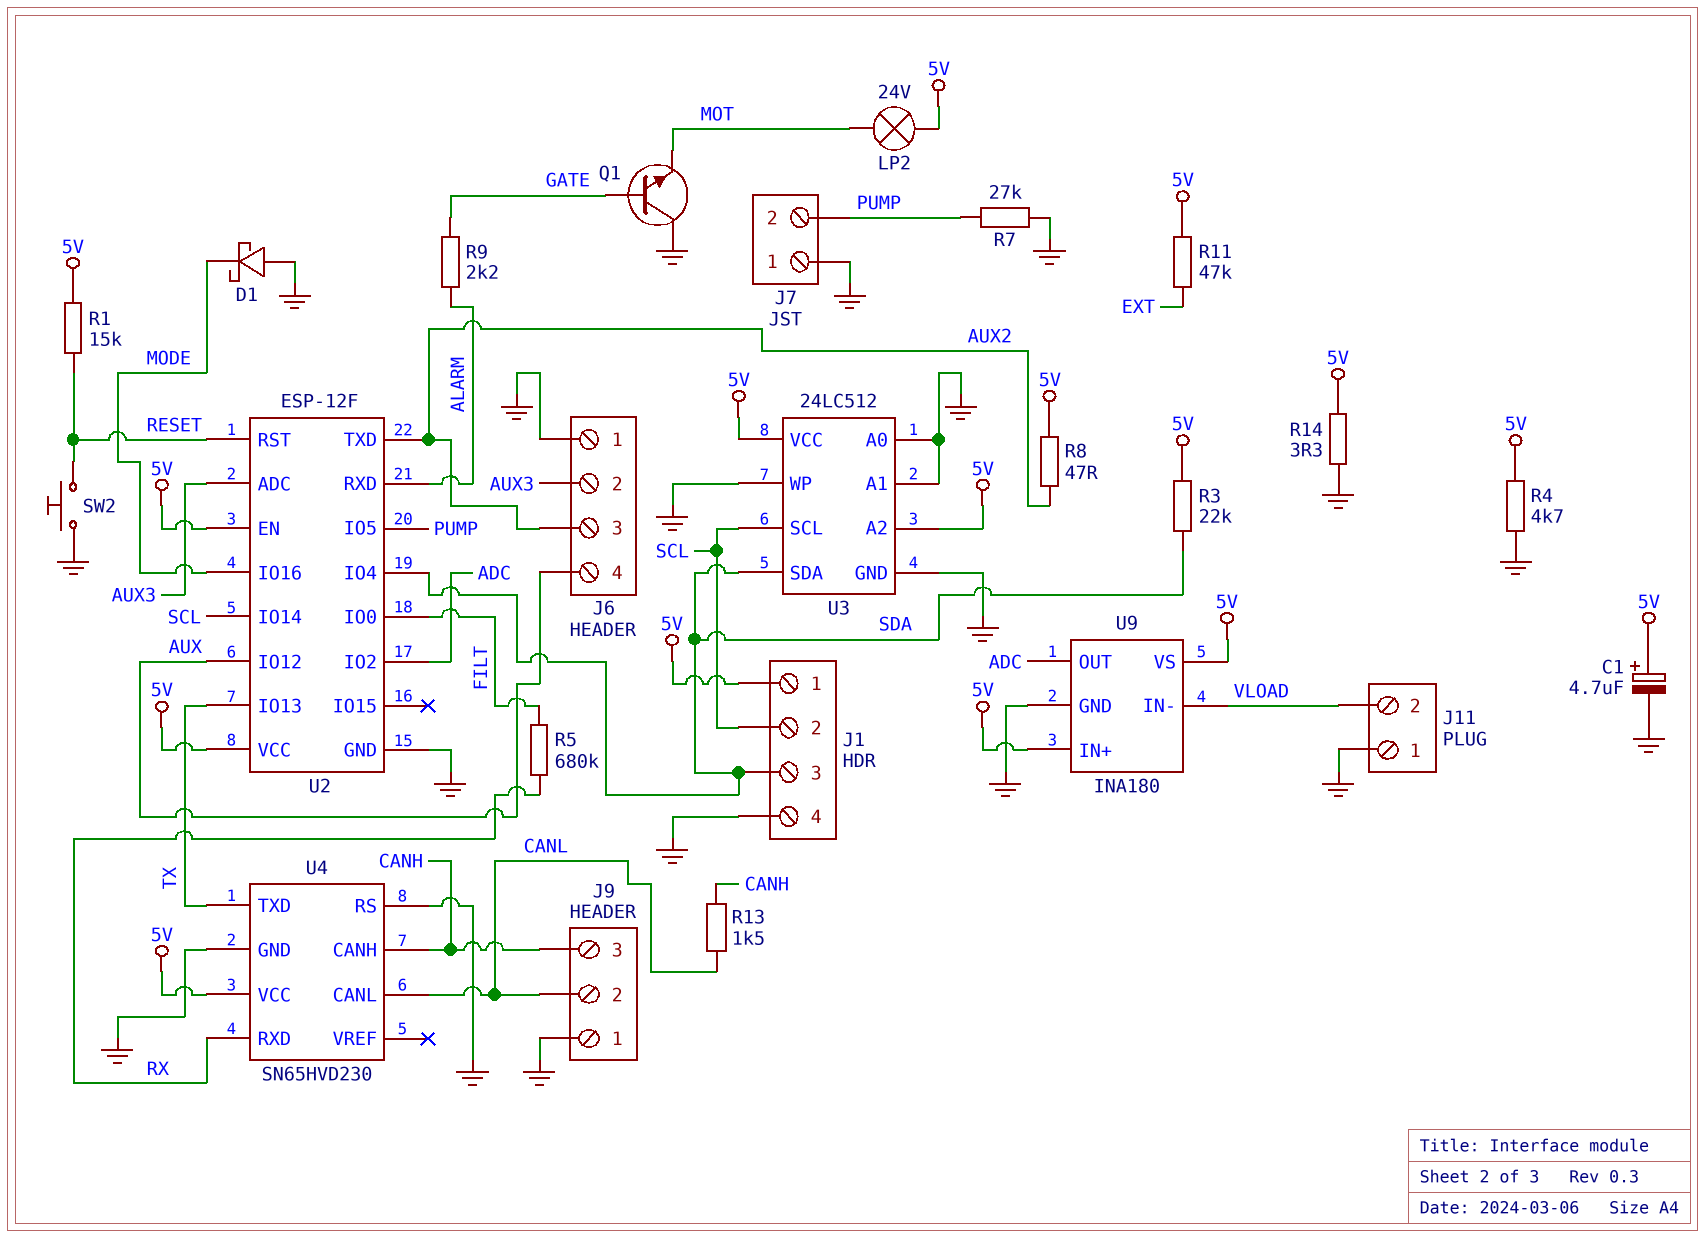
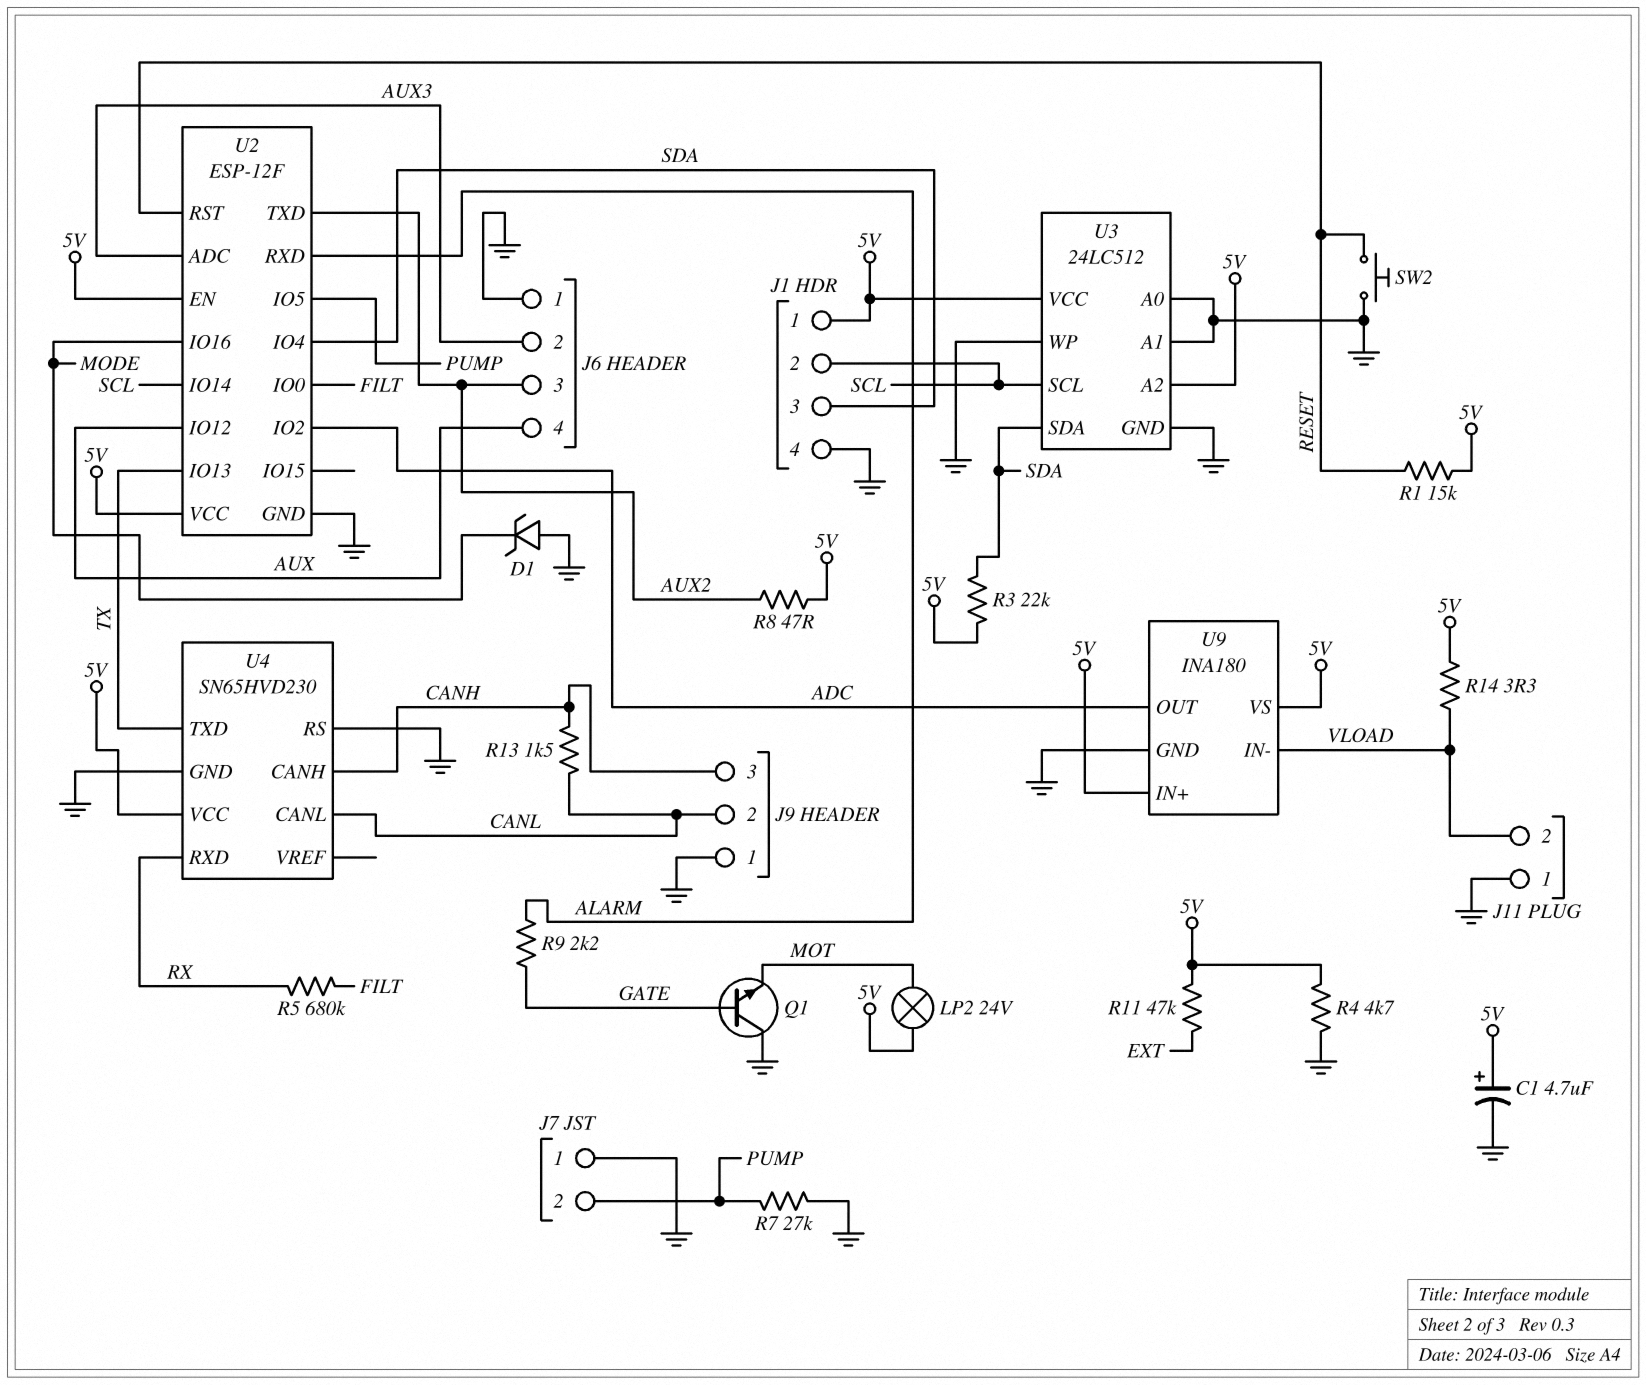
D1: schottky (A GND, K MODE) -> zener (A GND, K MODE)
R14: 3.3 (5V, GND) -> 3.3 (5V, VLOAD)

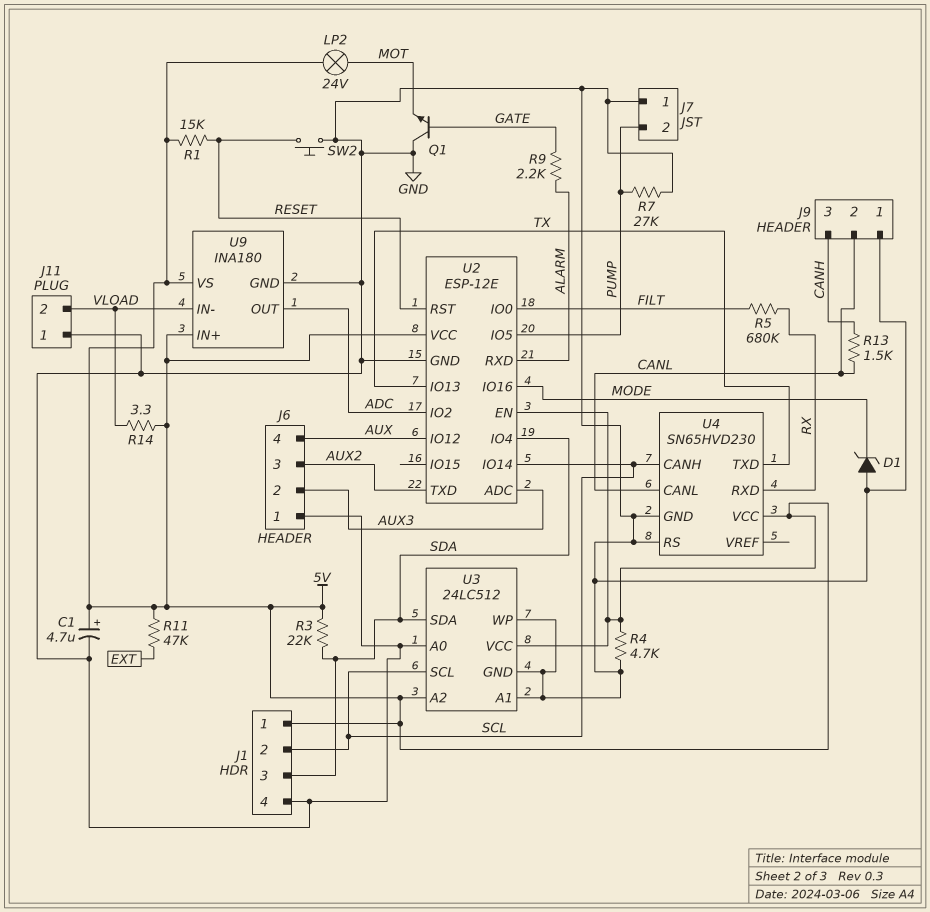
R8: 47 (5V, AUX2) -> none
U2: ESP-12F -> ESP-12E
U4 pin CANH: CANH -> SCL

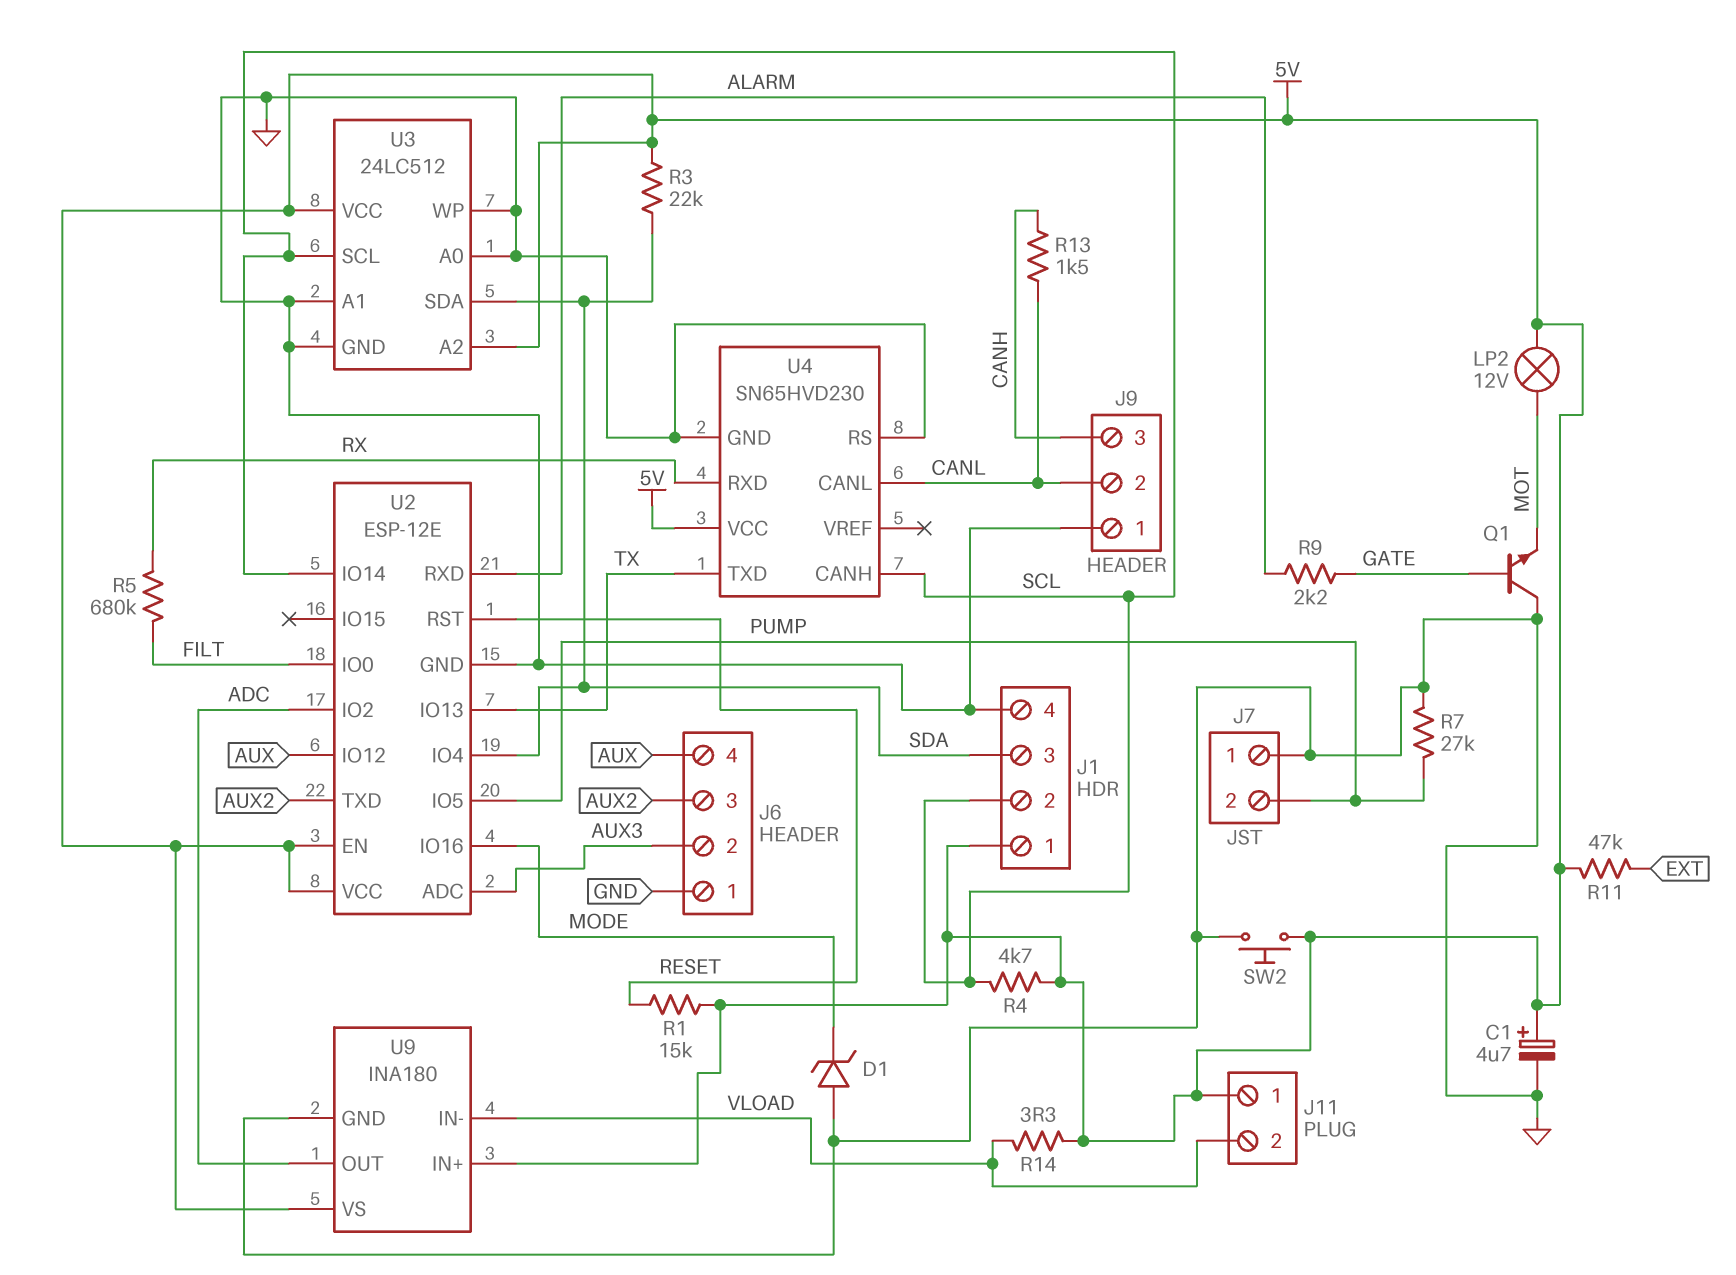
J11 pin 1: GND -> 5V
LP2: lamp 24V (5V, MOT) -> lamp 12V (5V, MOT)
R4: 4.7k (5V, GND) -> 4.7k (5V, SCL)
SW2: button (GND, RESET) -> button (5V, GND)

